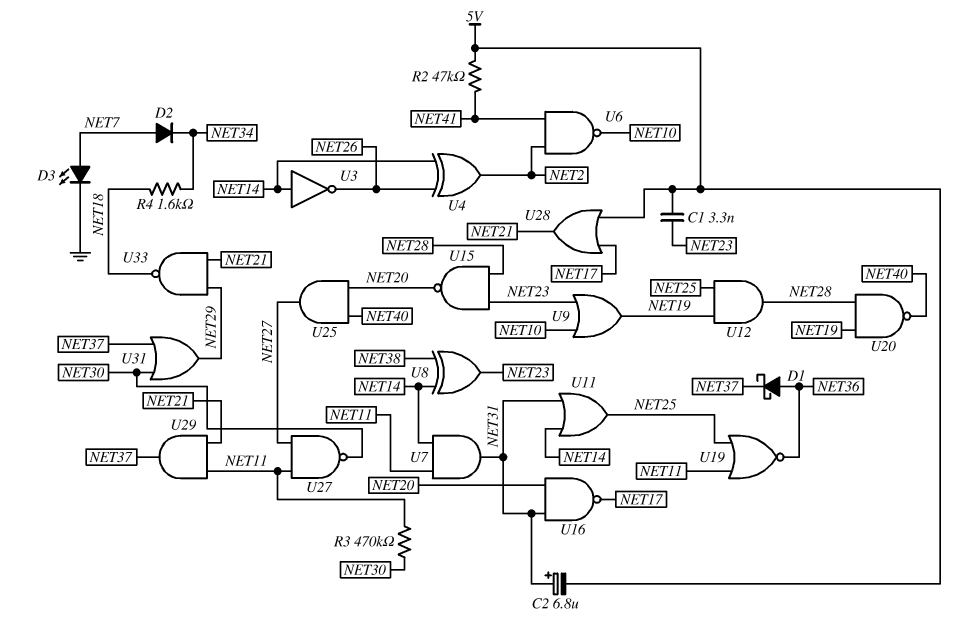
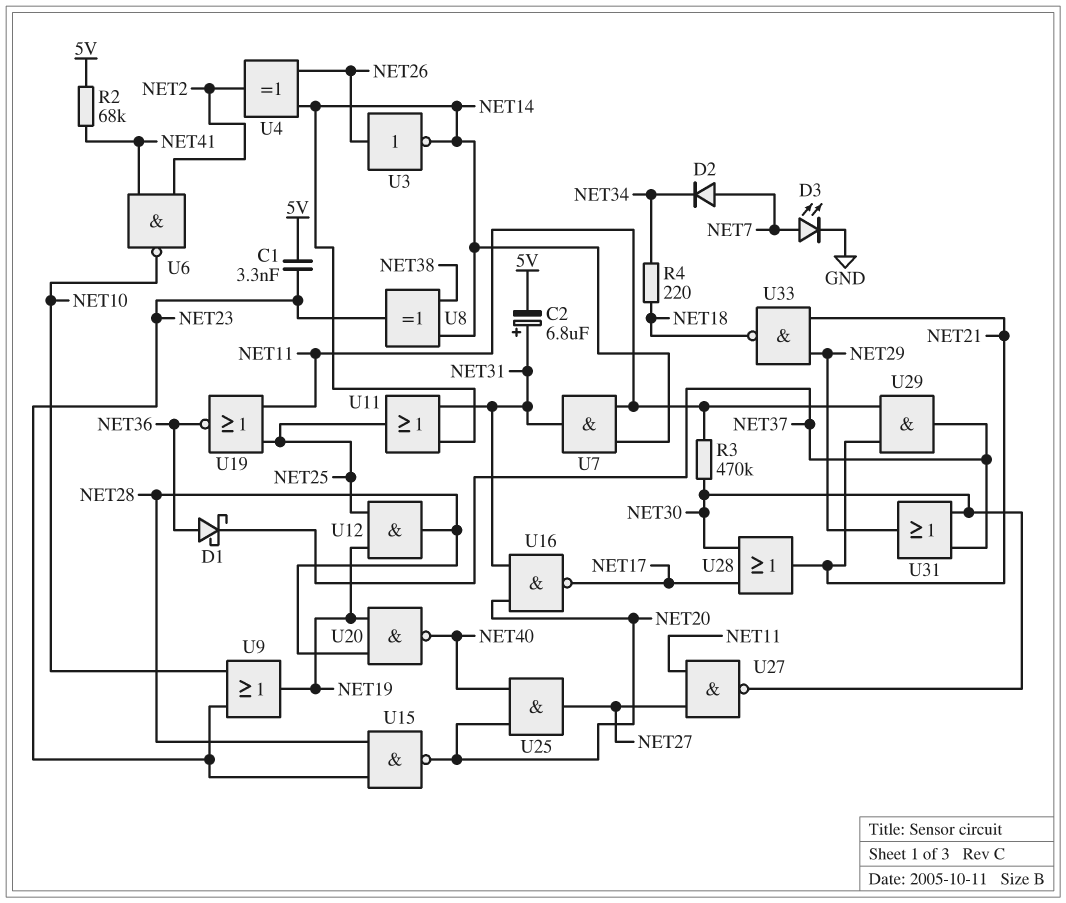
R2: 47k (5V, NET41) -> 68k (5V, NET41)
R4: 1.6k (NET18, NET34) -> 220 (NET18, NET34)
U3: NOT (in NET14, out NET26) -> NOT (in NET26, out NET14)
U28: OR (in 5V, in NET17, out NET21) -> OR (in NET17, in NET30, out NET21)

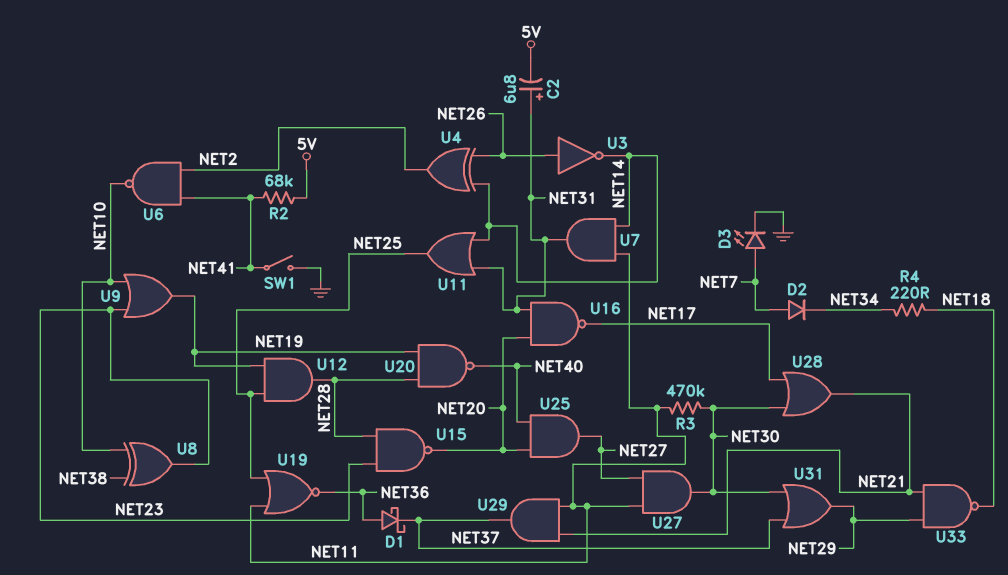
C1: 3.3nF (5V, NET23) -> none
SW1: none -> switch (GND, NET41)
U8: XOR (in NET14, in NET38, out NET23) -> XOR (in NET10, in NET38, out NET23)
U27: NAND (in NET11, in NET27, out NET30) -> AND (in NET11, in NET27, out NET30)

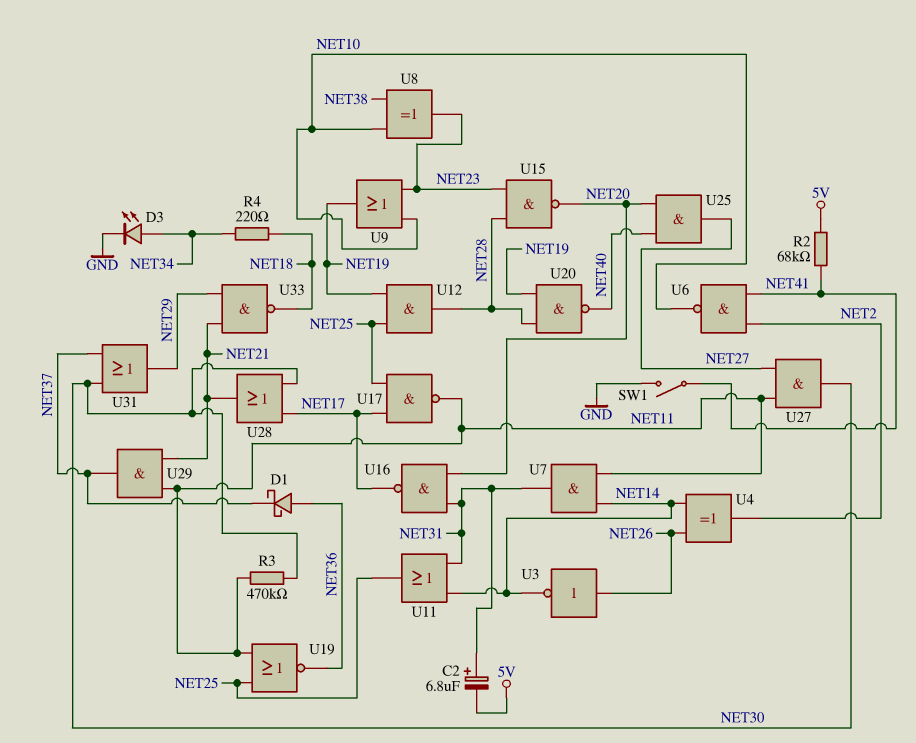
D2: diode (A NET7, K NET34) -> none
D3: LED (A NET7, K GND) -> LED (A NET34, K GND)
U17: none -> NAND (in NET17, in NET25, out NET11)

